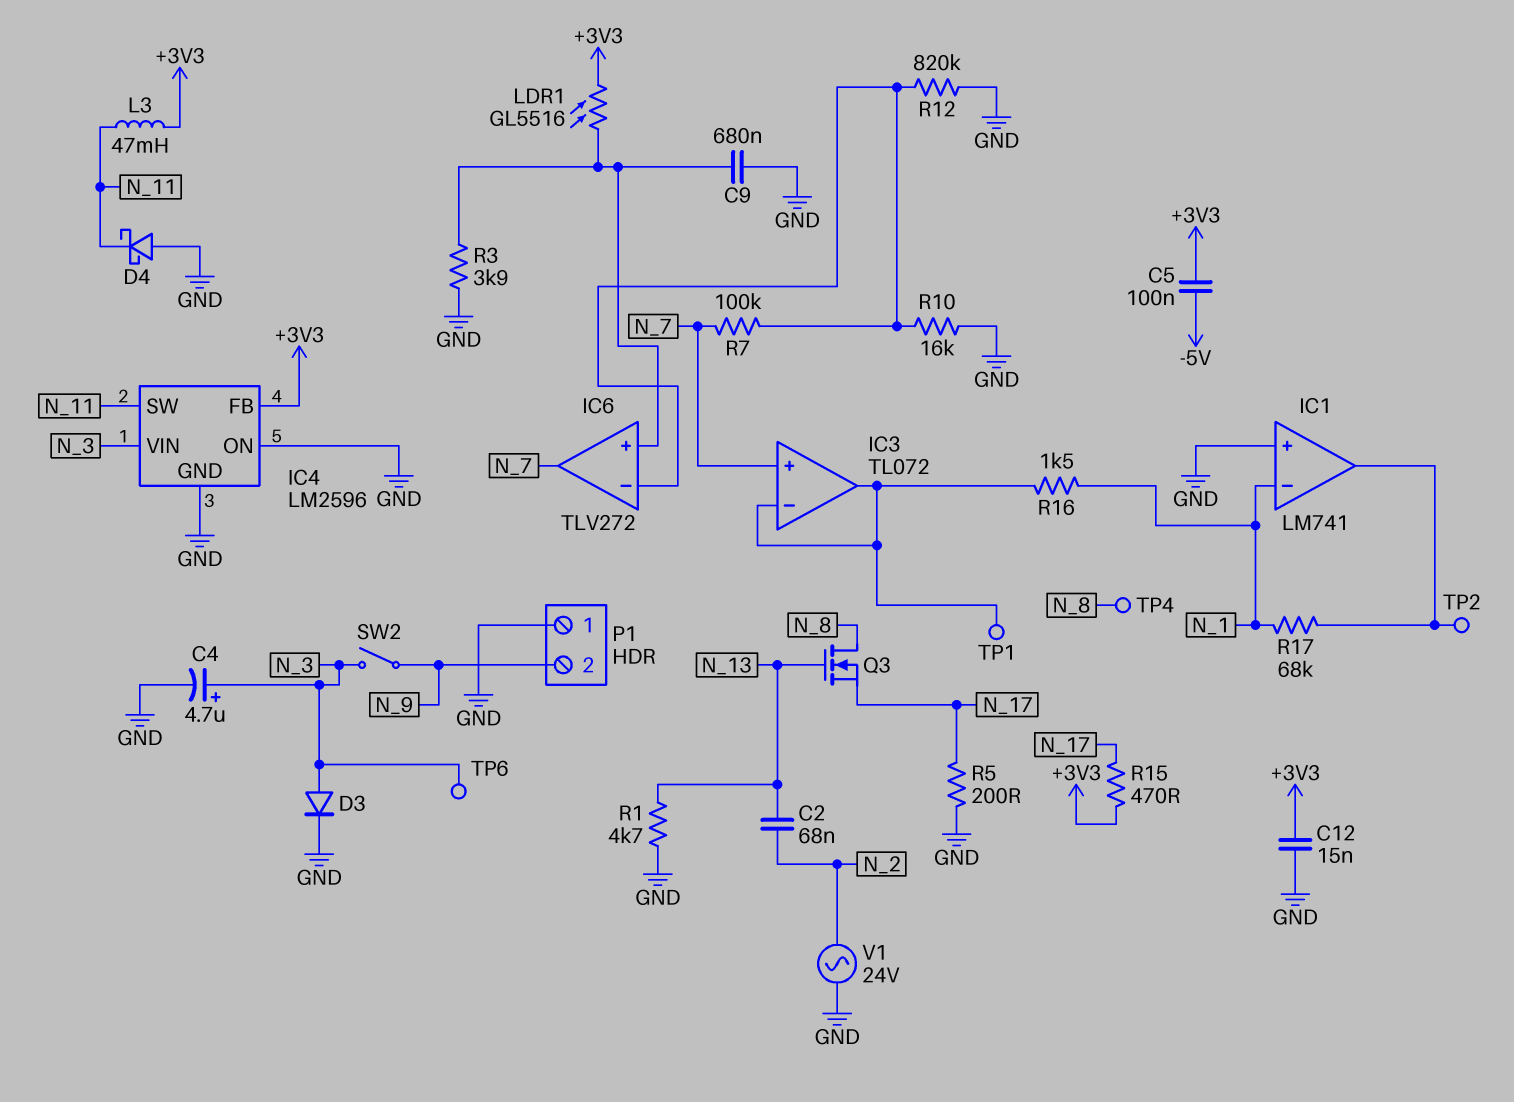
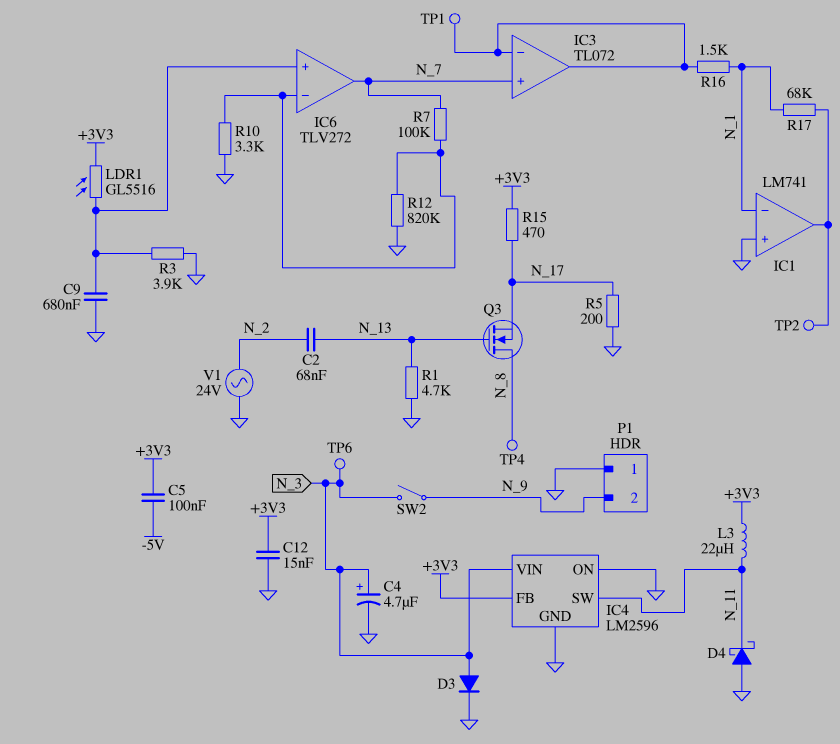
L3: 47mH (+3V3, N_11) -> 22uH (+3V3, N_11)
R10: 16k (GND, IC6/in-) -> 3.3k (GND, IC6/in-)

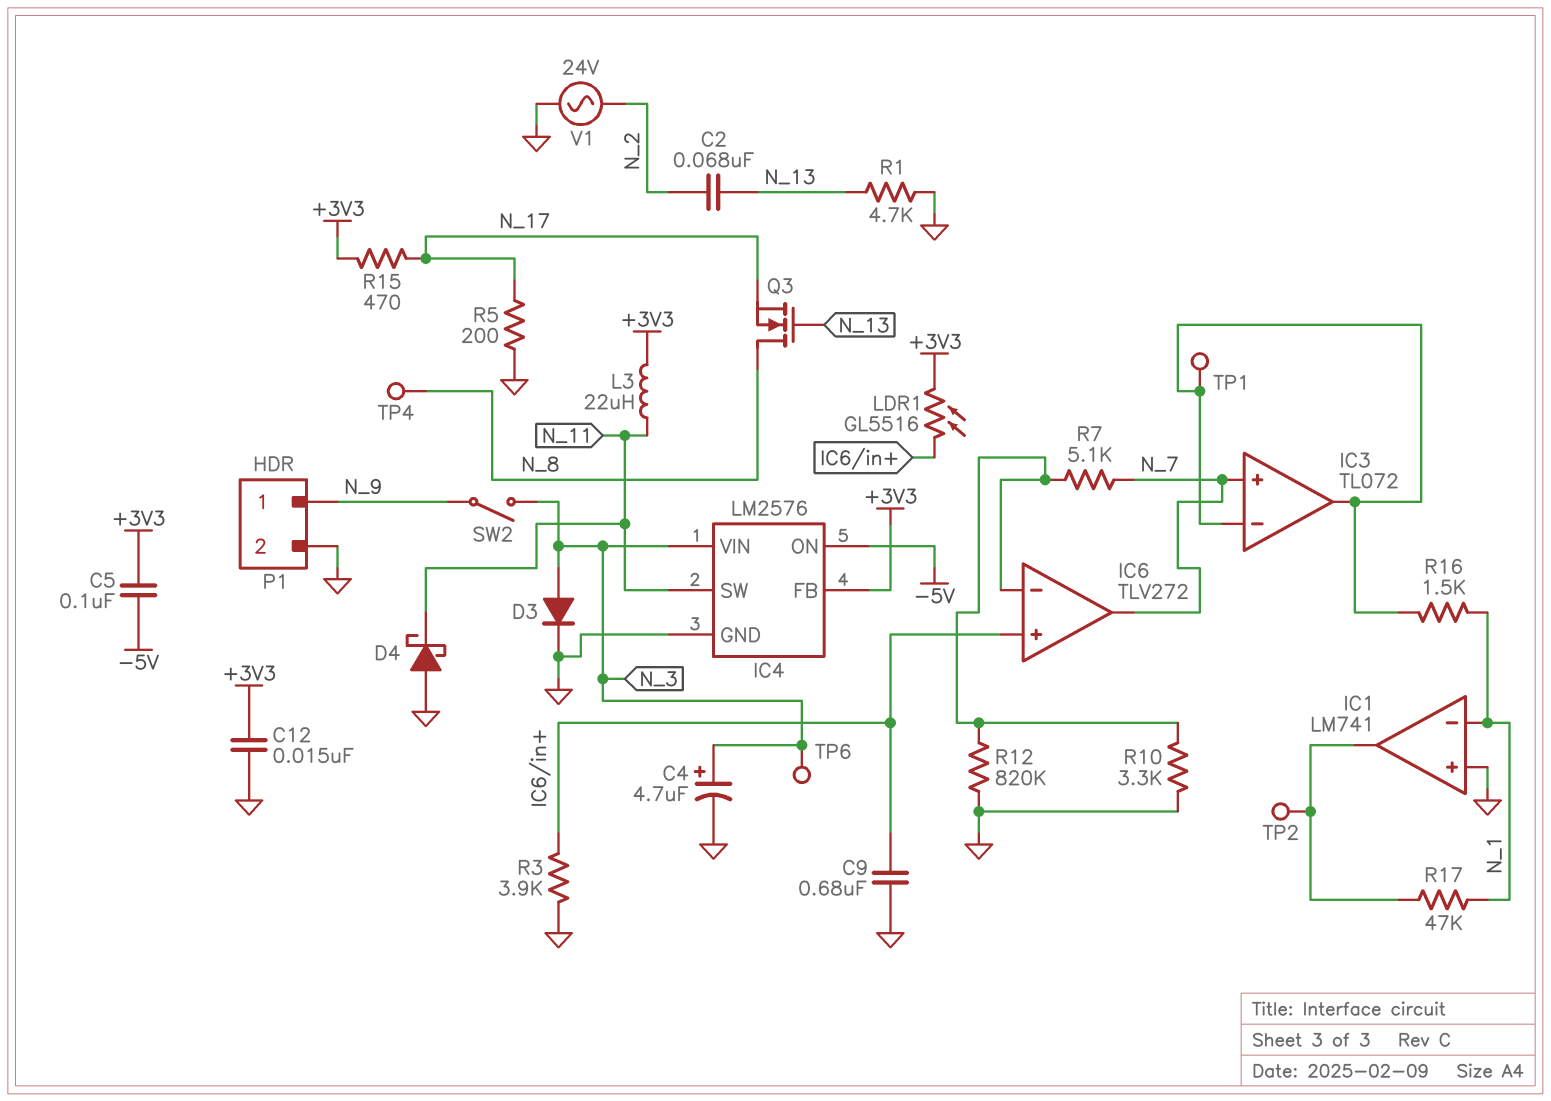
IC4: LM2596 -> LM2576
IC4 pin ON: GND -> -5V
P1 pin 1: GND -> N_9
P1 pin 2: N_9 -> GND
R7: 100k (IC6/in-, N_7) -> 5.1k (IC6/in-, N_7)
R17: 68k (IC1/out, N_1) -> 47k (IC1/out, N_1)

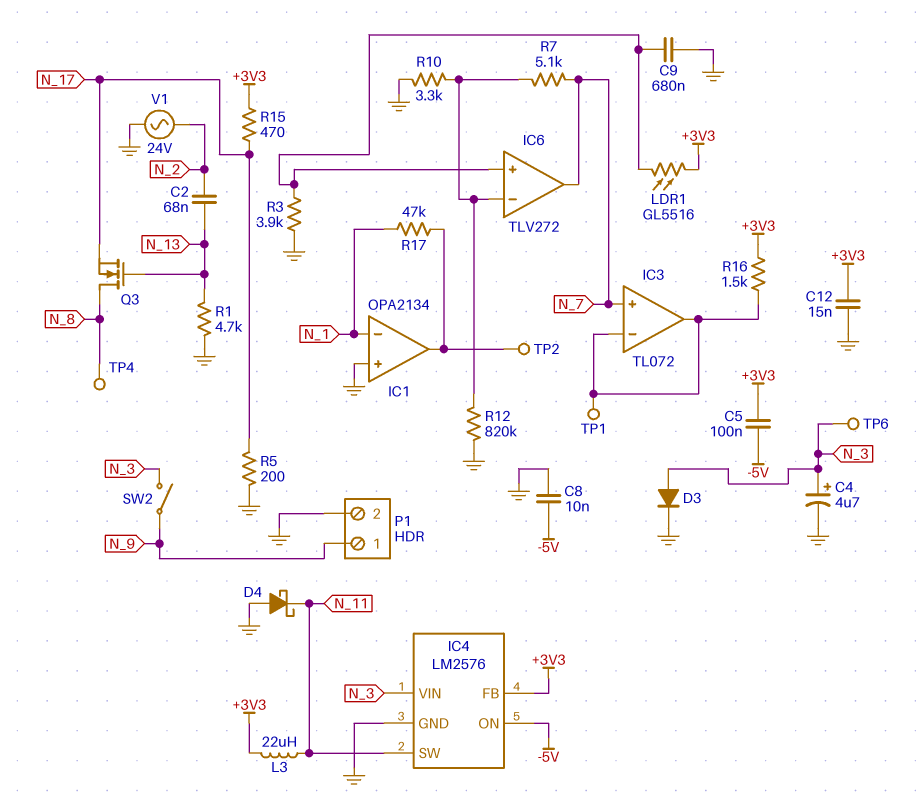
C8: none -> 10nF (-5V, GND)
IC1: LM741 -> OPA2134
R16: 1.5k (IC3/in-, N_1) -> 1.5k (+3V3, IC3/in-)

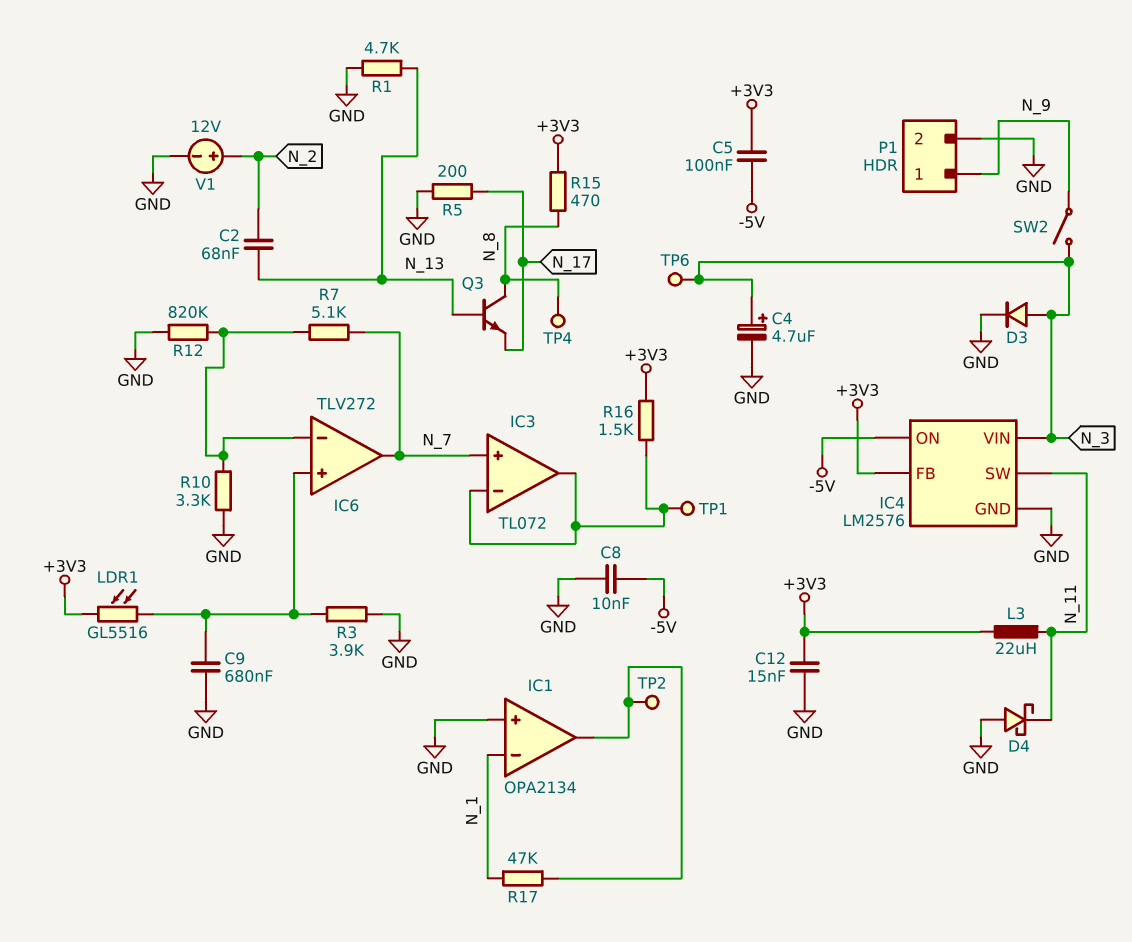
Q3: NMOS (G N_13, D N_8, S N_17) -> NPN (B N_13, C N_8, E N_17)
R15: 470 (+3V3, N_17) -> 470 (+3V3, N_8)
V1: AC 24V (GND, N_2) -> 12V (plus N_2, minus GND)

